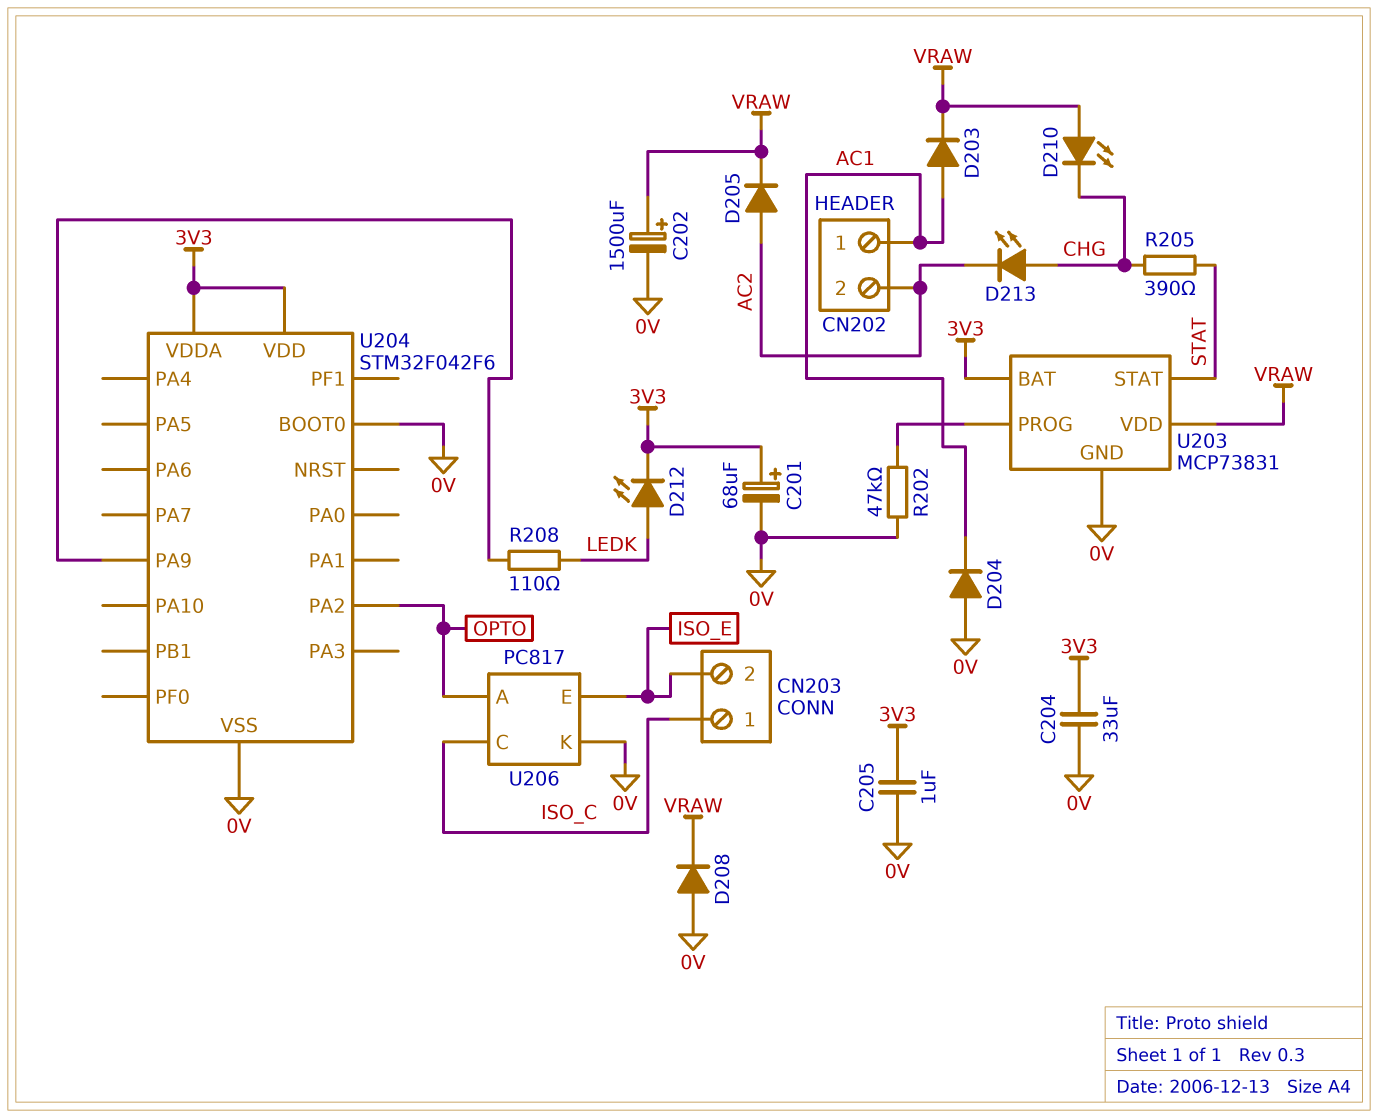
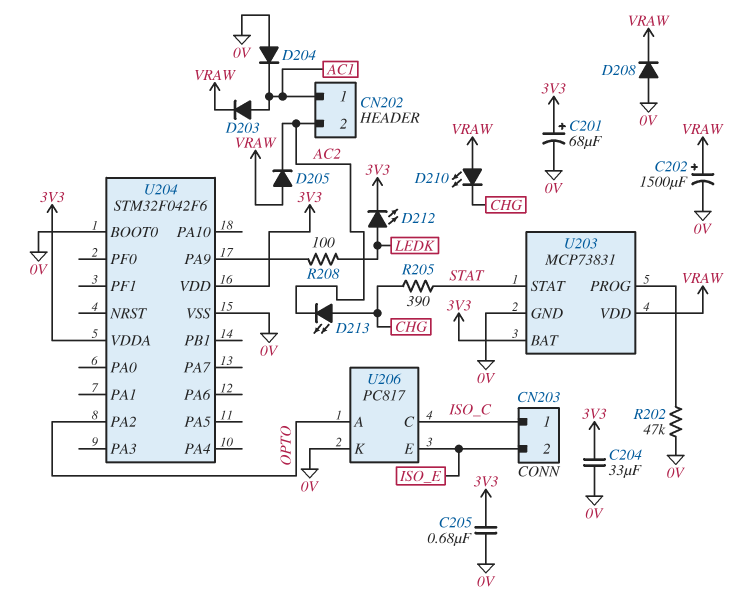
C205: 1uF (0V, 3V3) -> 680nF (0V, 3V3)
D205: diode (A AC2, K VRAW) -> diode (A VRAW, K AC2)
R208: 110 (LEDK, U204/PA9) -> 100 (LEDK, U204/PA9)

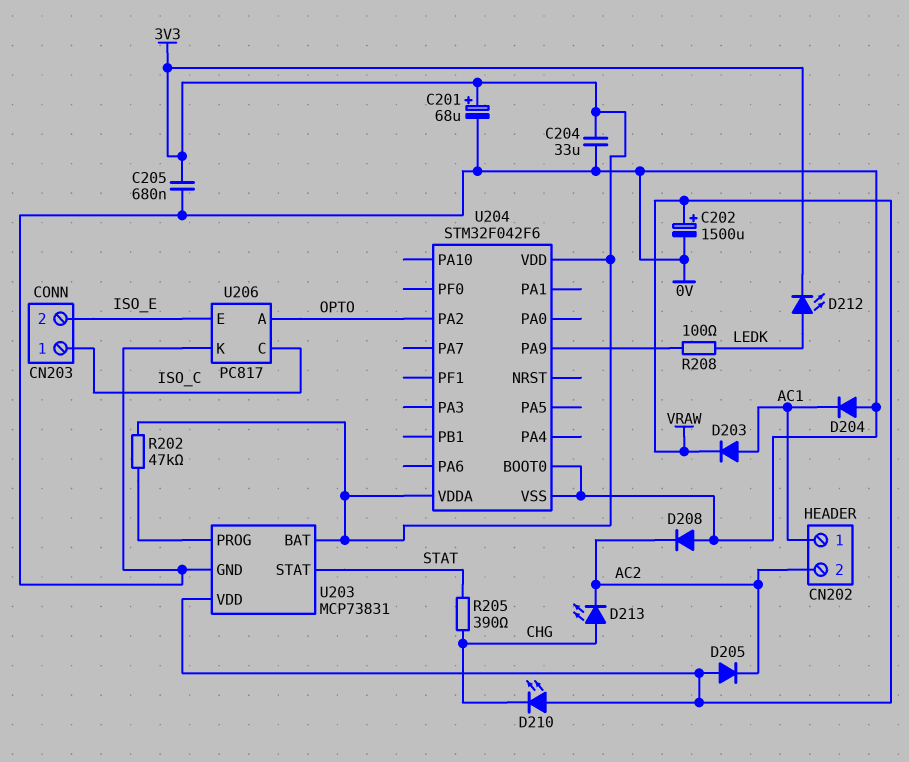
D208: diode (A 0V, K VRAW) -> diode (A 0V, K AC2)
R202: 47k (0V, U203/PROG) -> 47k (3V3, U203/PROG)

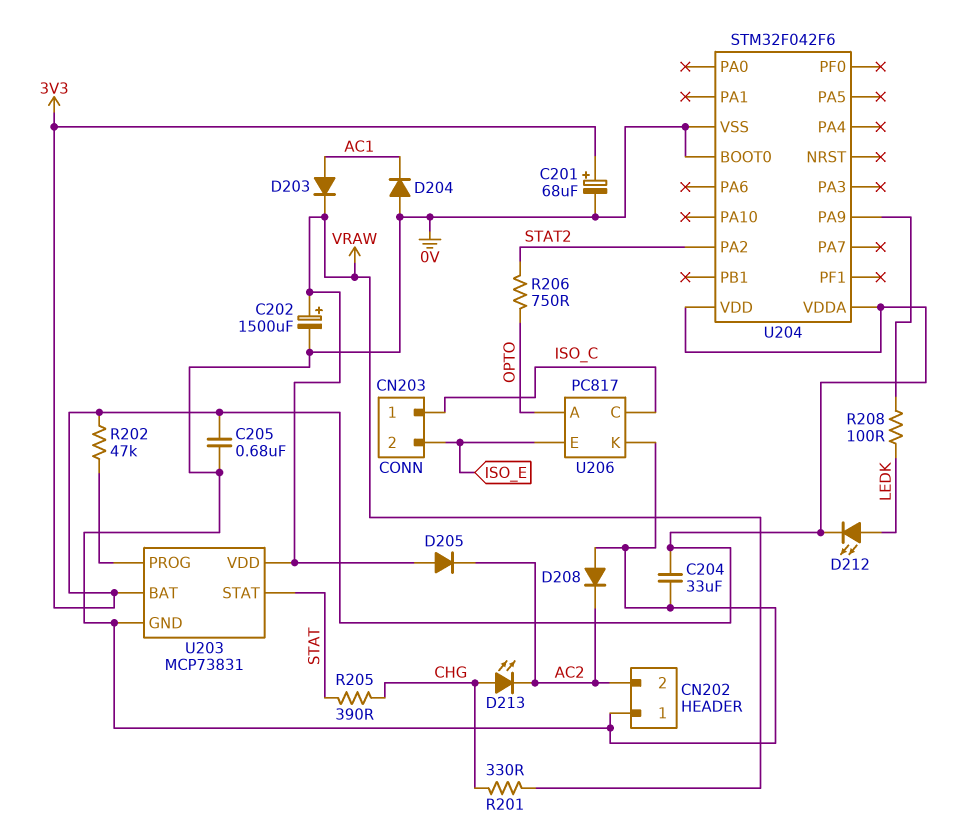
CN202 pin 1: AC1 -> 0V
D210: LED (A VRAW, K CHG) -> none
R201: none -> 330 (CHG, VRAW)
R206: none -> 750 (OPTO, STAT2)
U204 pin PA2: OPTO -> STAT2

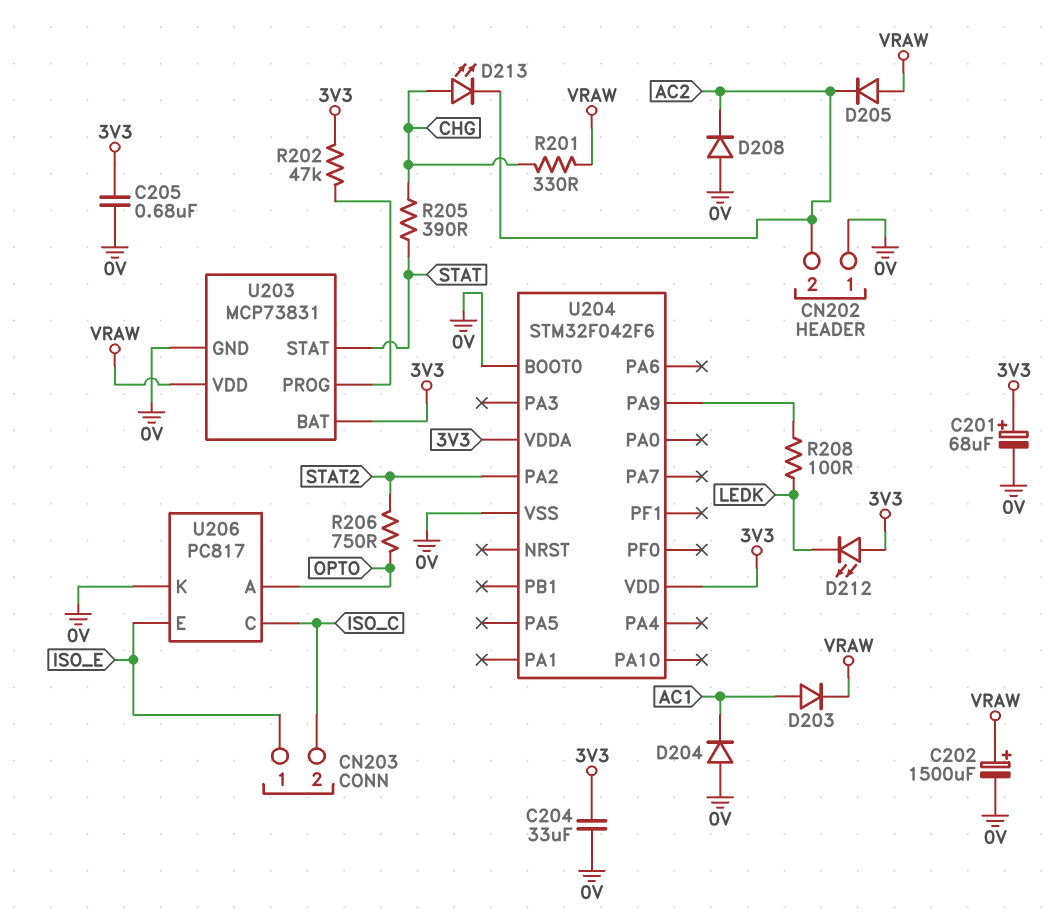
CN203 pin 1: ISO_C -> ISO_E
CN203 pin 2: ISO_E -> ISO_C
D212: LED (A LEDK, K 3V3) -> LED (A 3V3, K LEDK)

